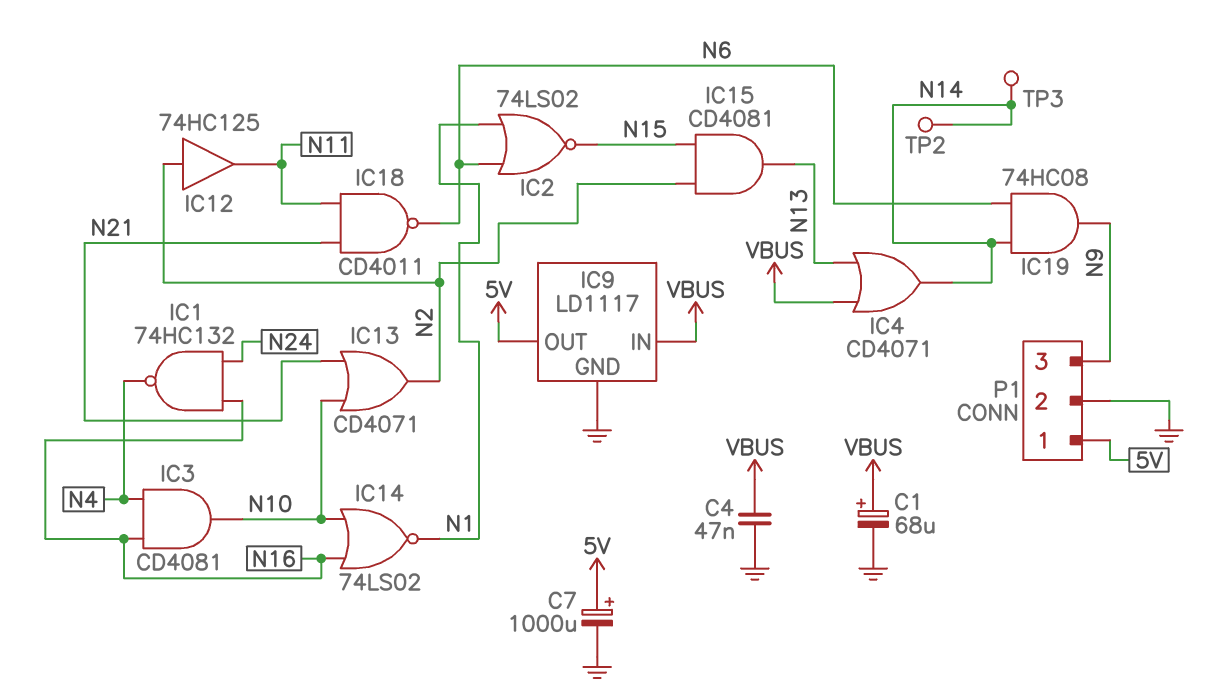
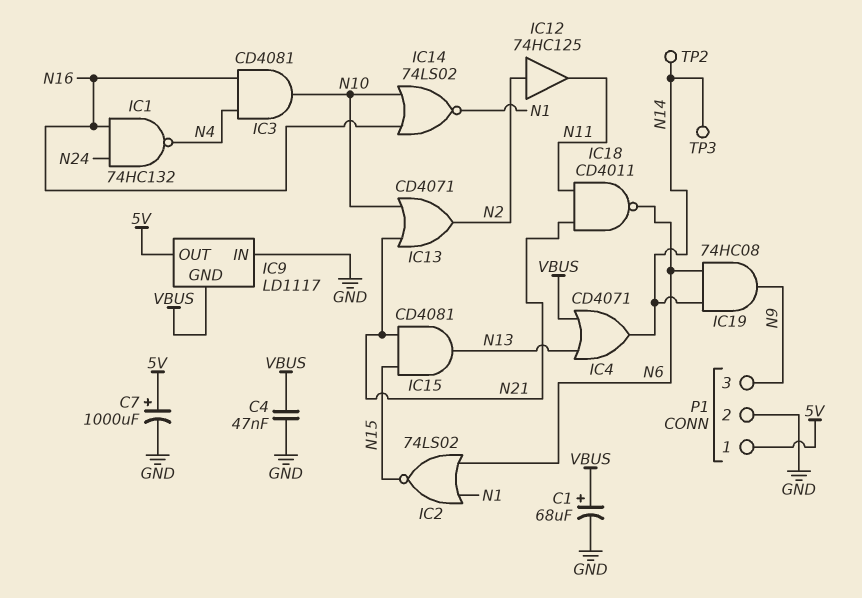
IC9 pin GND: GND -> VBUS
IC9 pin IN: VBUS -> GND
IC15: AND CD4081 (in N2, in N15, out N13) -> AND CD4081 (in N15, in N21, out N13)

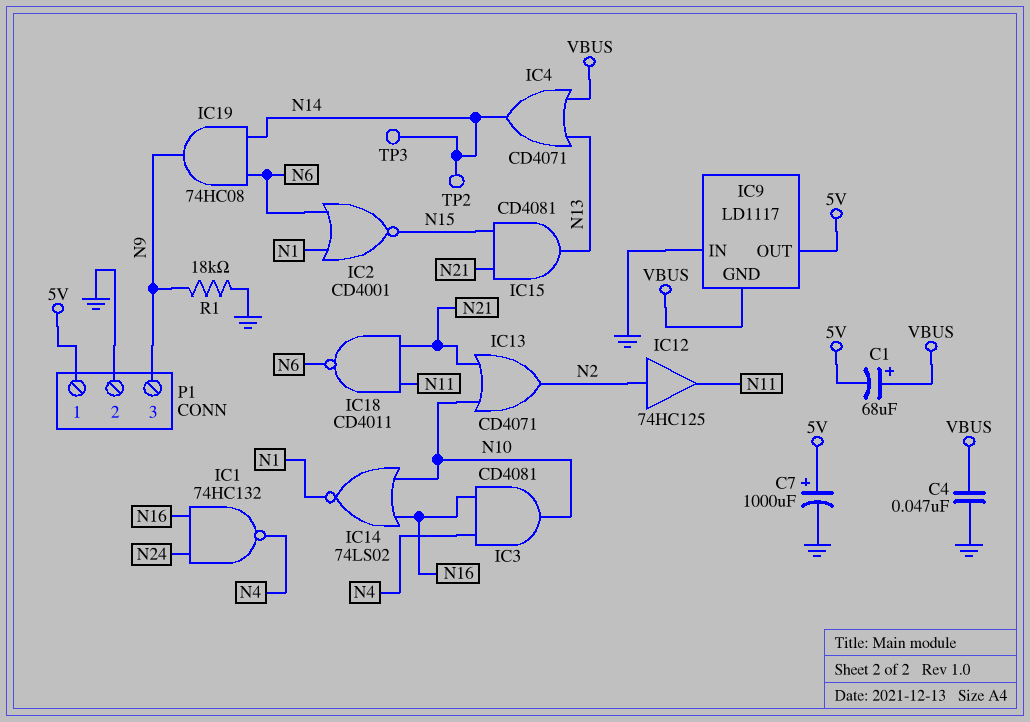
C1: 68uF (plus VBUS, minus GND) -> 68uF (plus VBUS, minus 5V)
IC2: NOR 74LS02 (in N1, in N6, out N15) -> NOR CD4001 (in N1, in N6, out N15)
R1: none -> 18k (GND, N9)

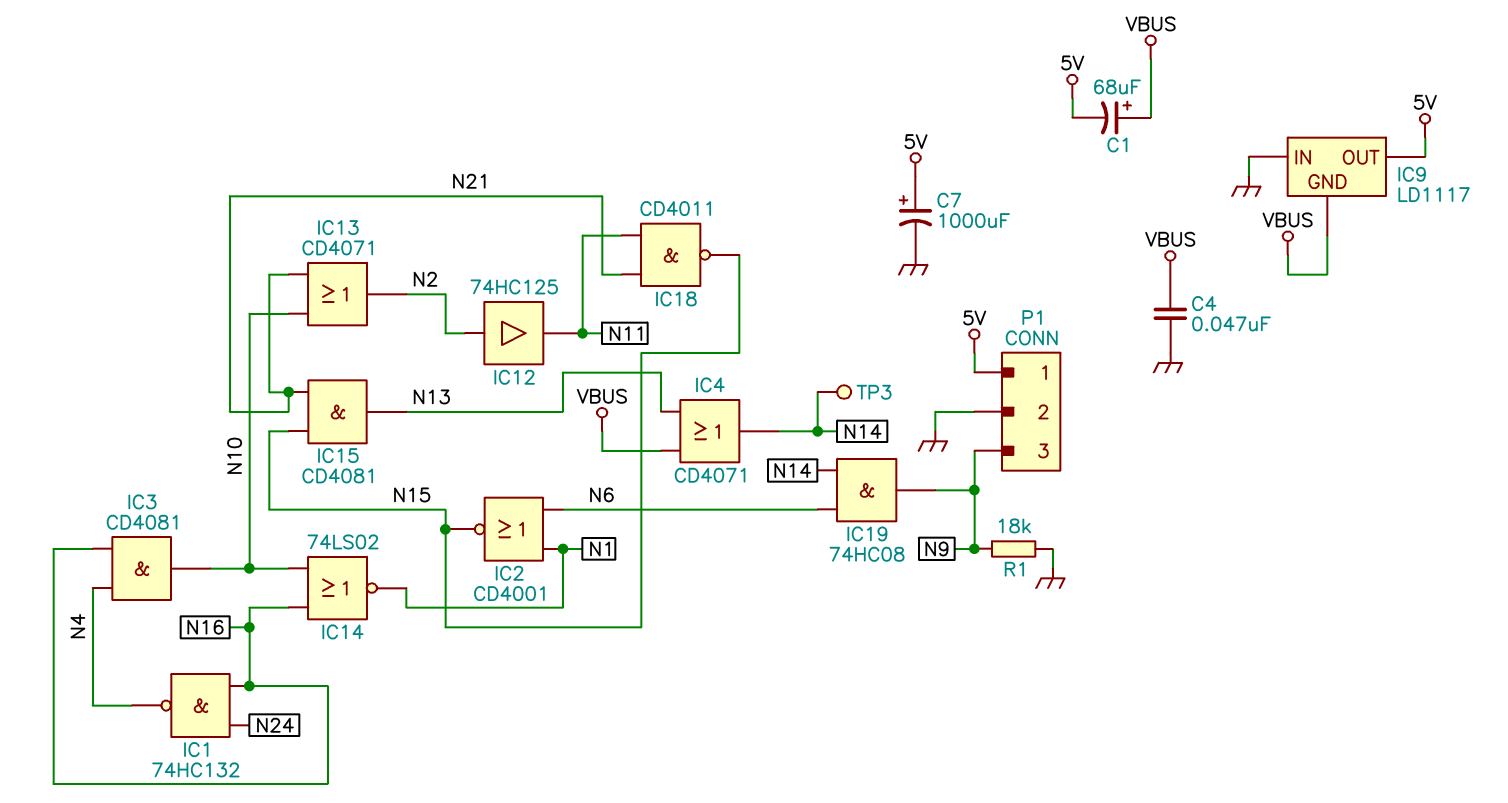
IC18: NAND CD4011 (in N11, in N21, out N6) -> NAND CD4011 (in N11, in N21, out N15)
TP2: test point (N14) -> none

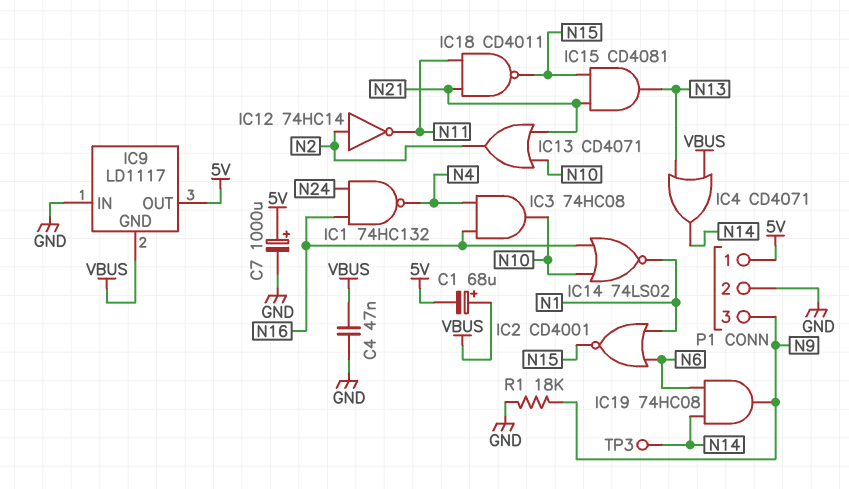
IC3: AND CD4081 (in N4, in N16, out N10) -> AND 74HC08 (in N4, in N16, out N10)
IC12: buffer 74HC125 (in N2, out N11) -> NOT 74HC14 (in N2, out N11)

